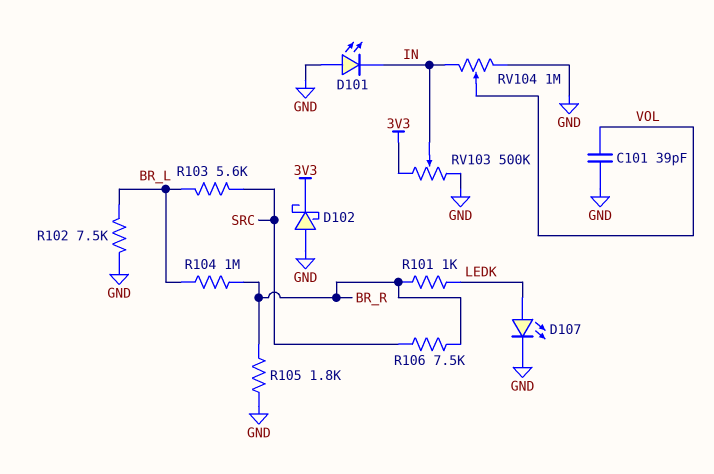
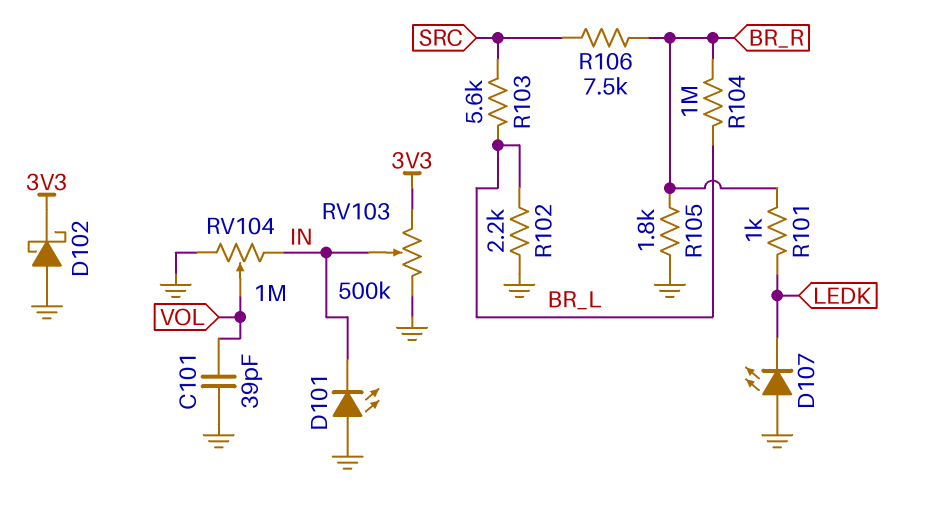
D107: LED (A LEDK, K GND) -> LED (A GND, K LEDK)
R102: 7.5k (BR_L, GND) -> 2.2k (BR_L, GND)

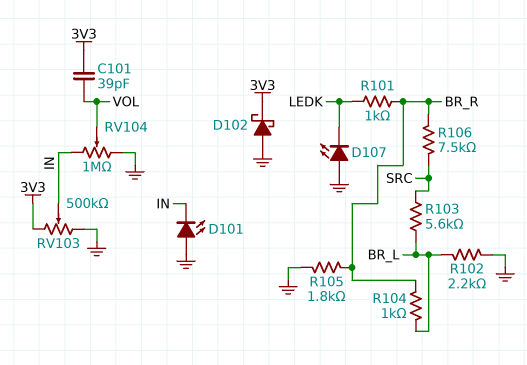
C101: 39pF (GND, VOL) -> 39pF (3V3, VOL)
R104: 1M (BR_L, BR_R) -> 1k (BR_L, BR_R)

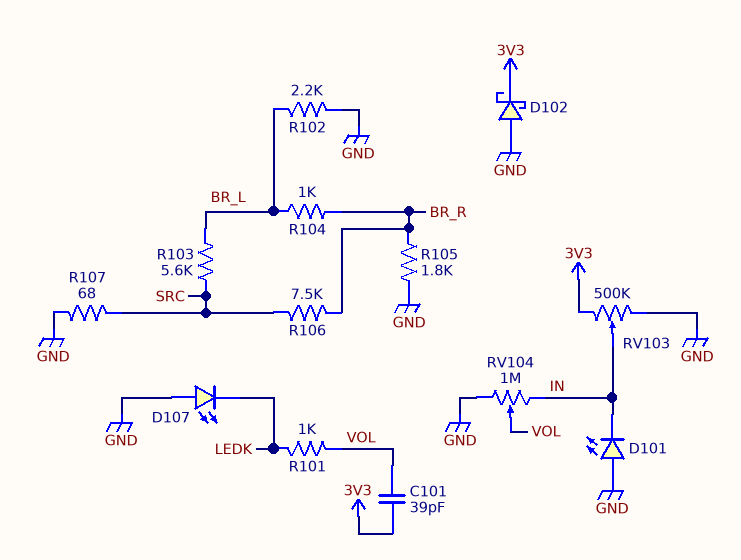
R101: 1k (BR_R, LEDK) -> 1k (LEDK, VOL)
R107: none -> 68 (GND, SRC)

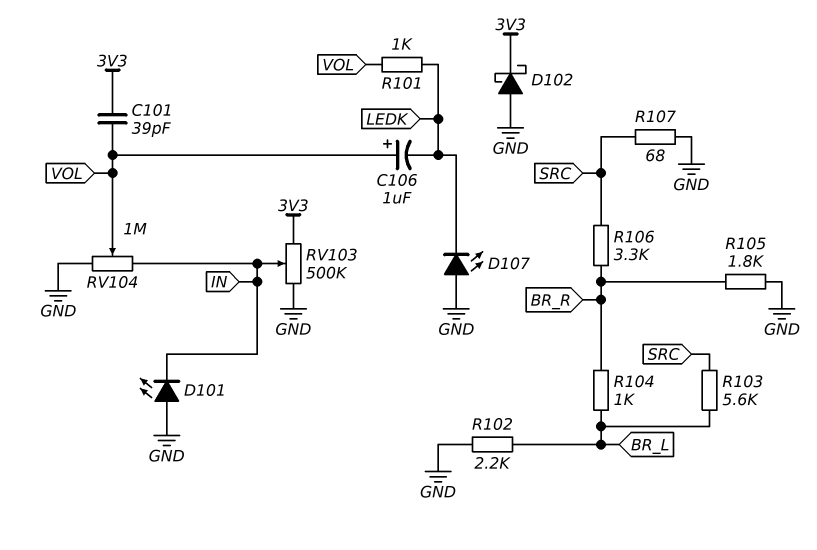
C106: none -> 1uF (plus VOL, minus LEDK)
R106: 7.5k (BR_R, SRC) -> 3.3k (BR_R, SRC)

